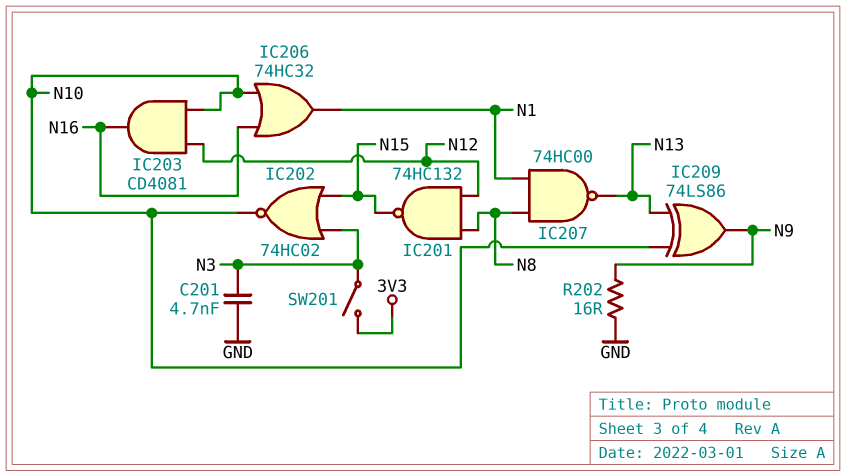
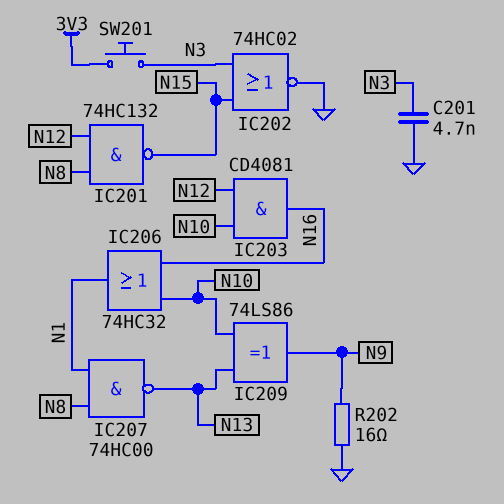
IC202: NOR 74HC02 (in N3, in N15, out N10) -> NOR 74HC02 (in N3, in N15, out GND)
SW201: switch (3V3, N3) -> button (3V3, N3)

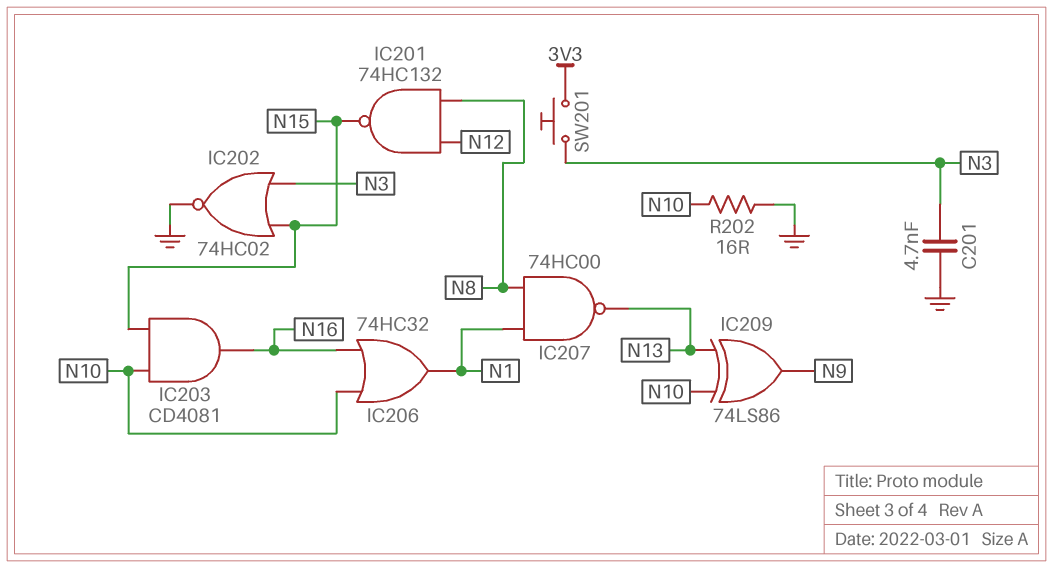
IC203: AND CD4081 (in N10, in N12, out N16) -> AND CD4081 (in N10, in N15, out N16)
R202: 16 (GND, N9) -> 16 (GND, N10)

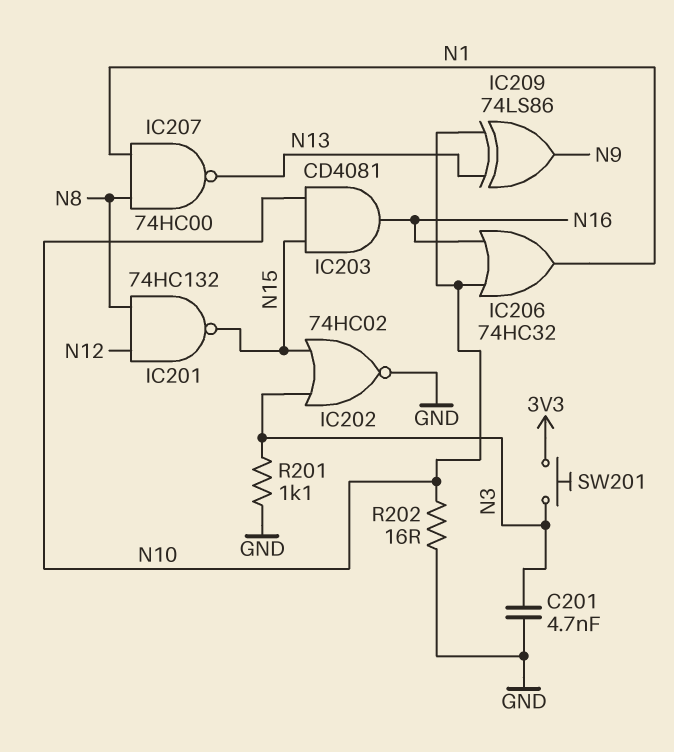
R201: none -> 1.1k (GND, N3)

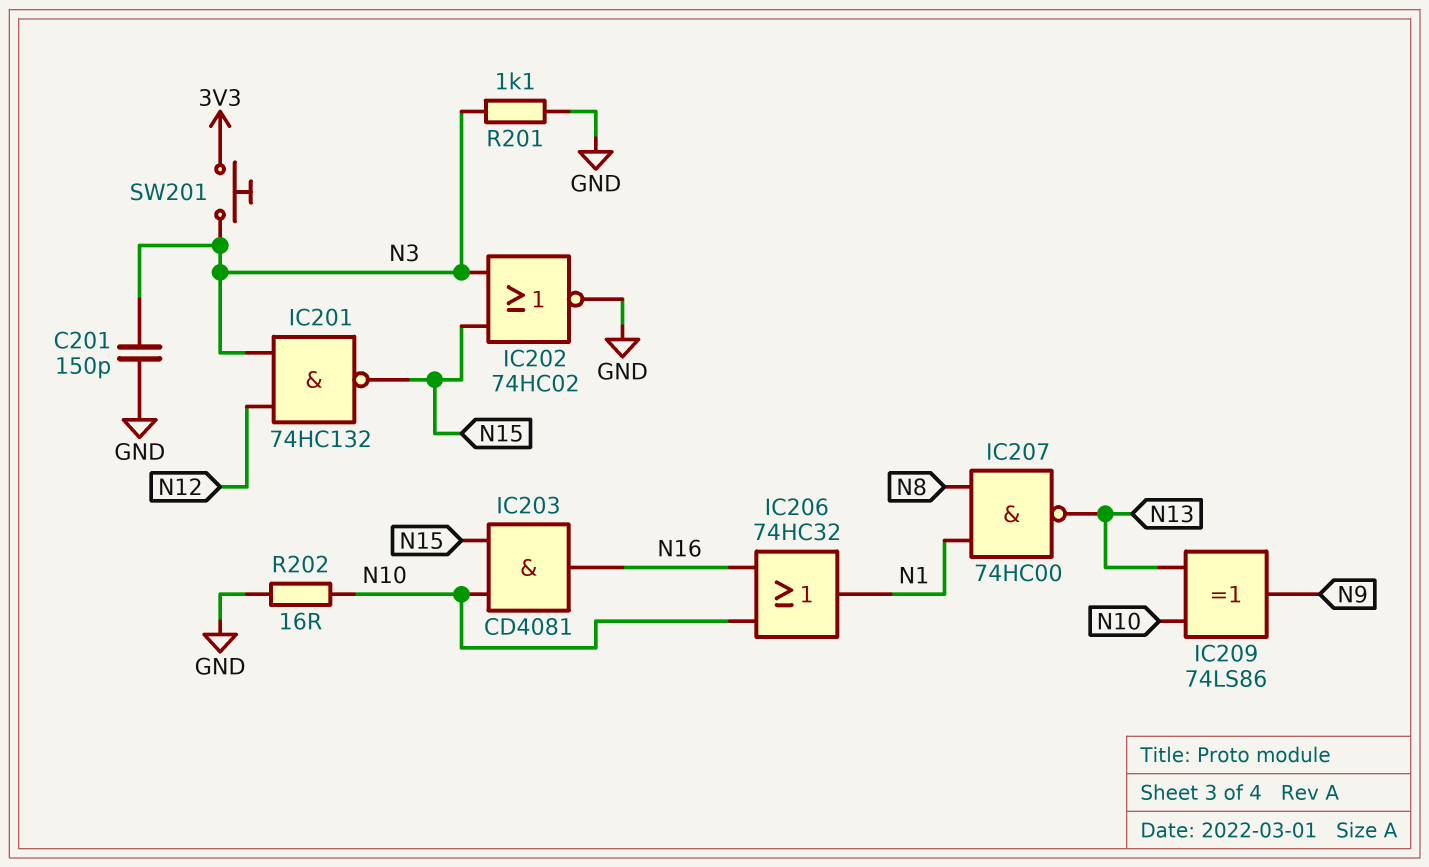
C201: 4.7nF (GND, N3) -> 150pF (GND, N3)
IC201: NAND 74HC132 (in N8, in N12, out N15) -> NAND 74HC132 (in N3, in N12, out N15)

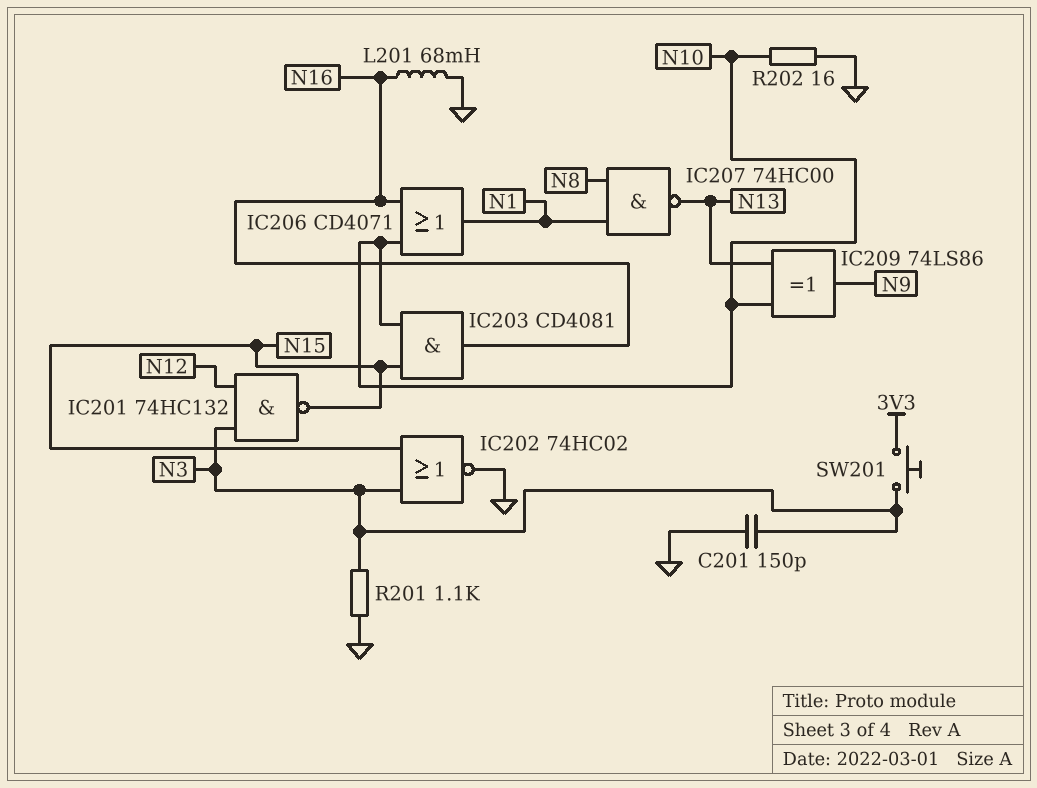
IC206: OR 74HC32 (in N10, in N16, out N1) -> OR CD4071 (in N10, in N16, out N1)
L201: none -> 68mH (GND, N16)

